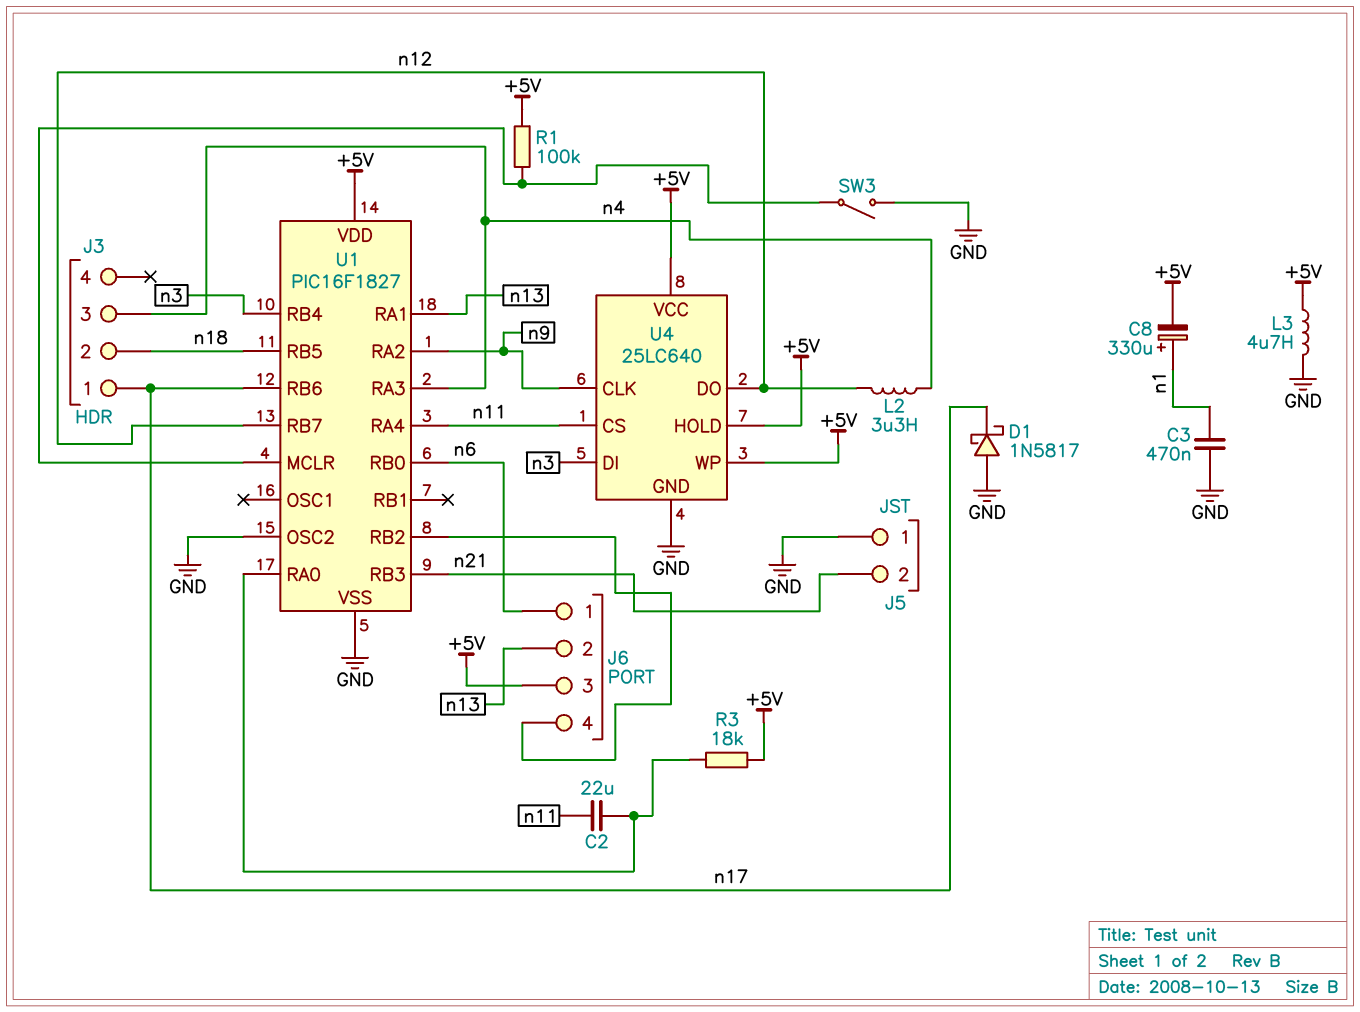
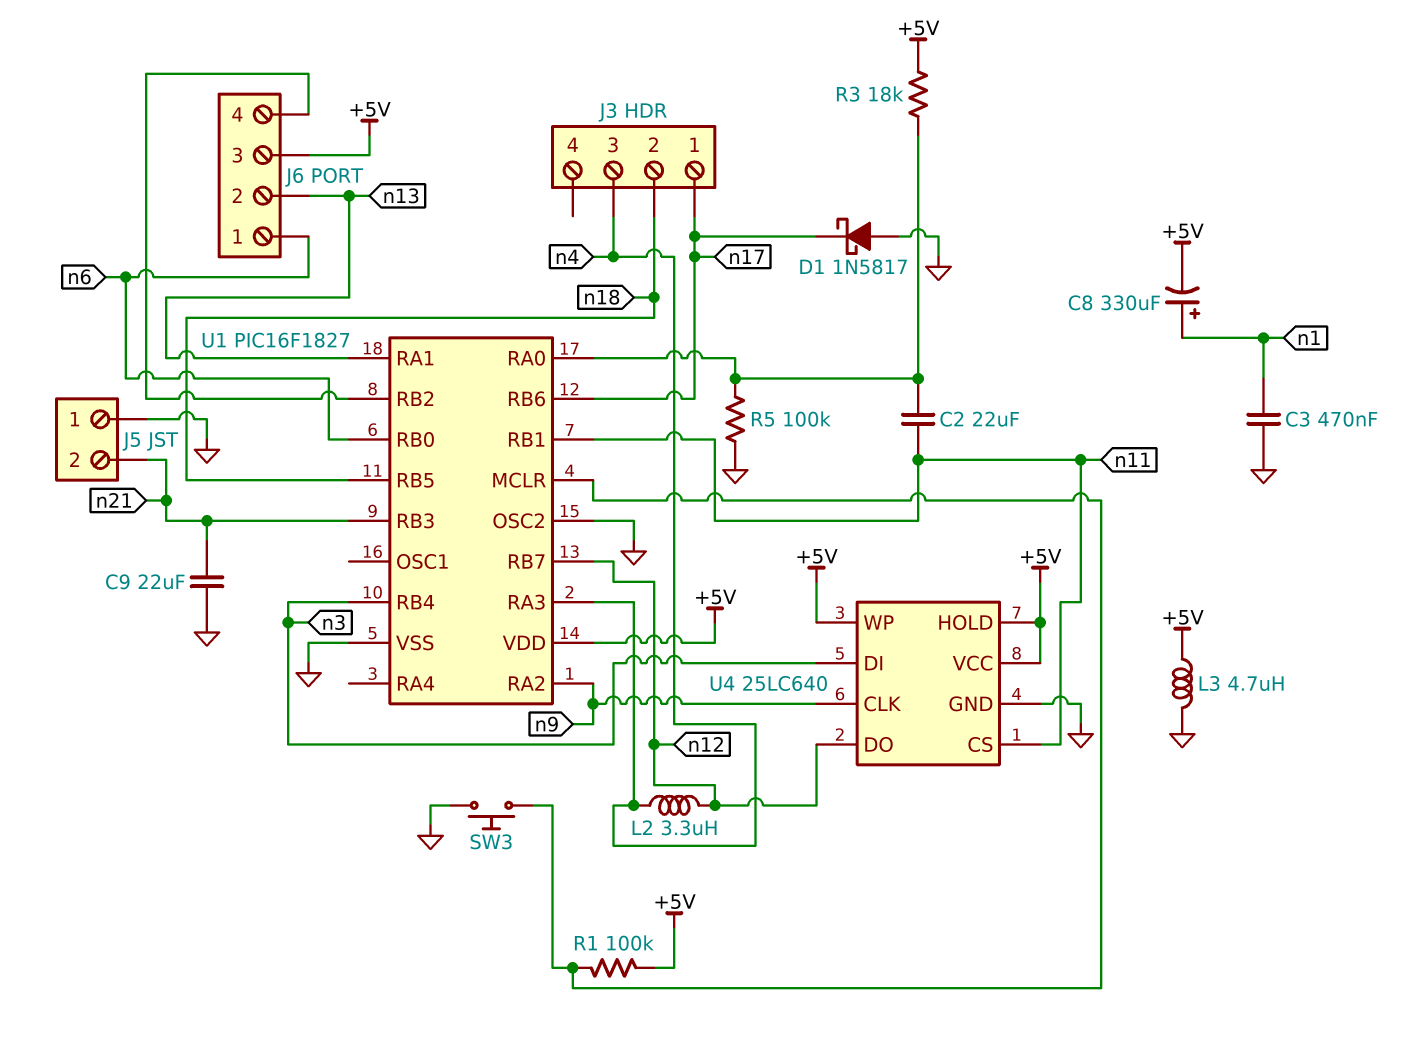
C9: none -> 22uF (GND, n21)
R5: none -> 100k (GND, U1/RA0)
SW3: switch (GND, U1/MCLR) -> button (GND, U1/MCLR)
U1 pin RA4: n11 -> none
U1 pin RB1: none -> n11

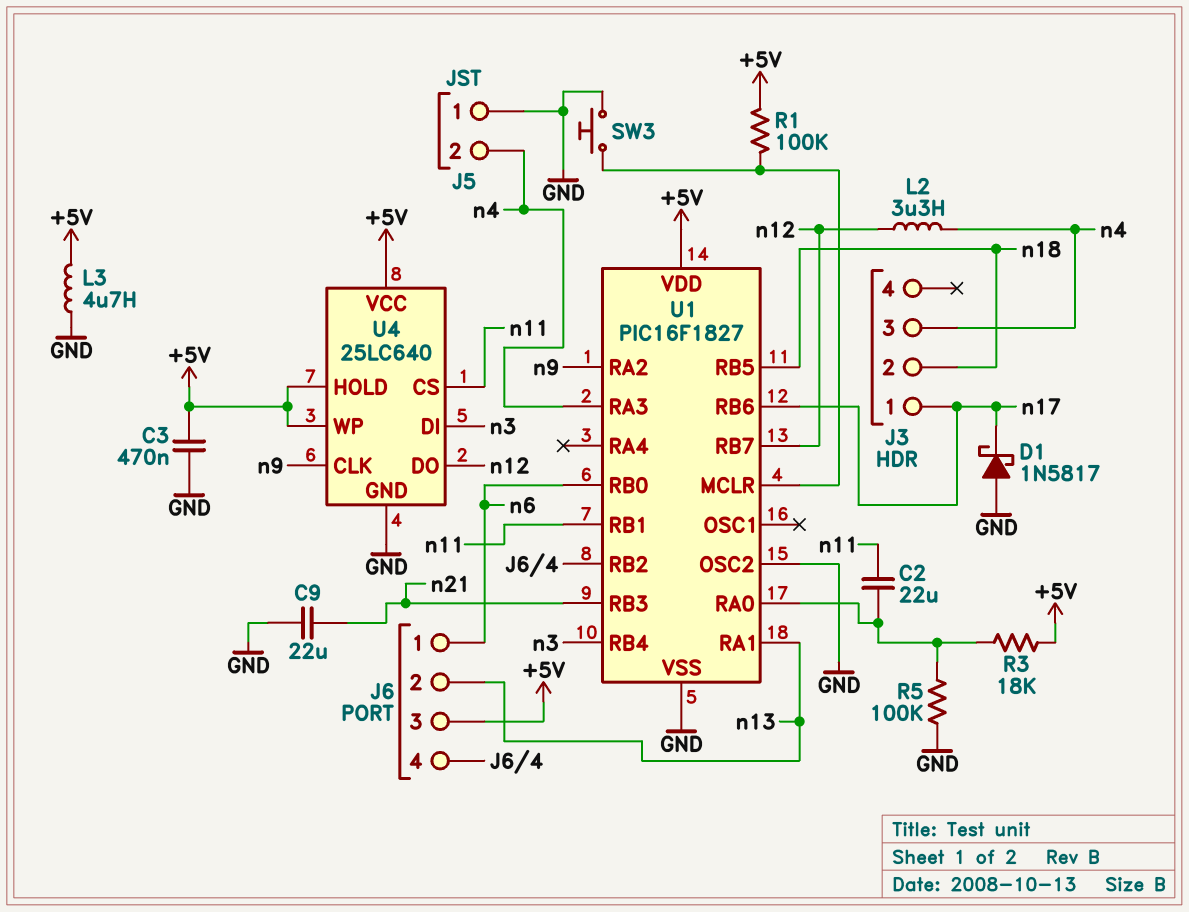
C3: 470nF (GND, n1) -> 470nF (+5V, GND)
C8: 330uF (plus n1, minus +5V) -> none
J5 pin 2: n21 -> n4

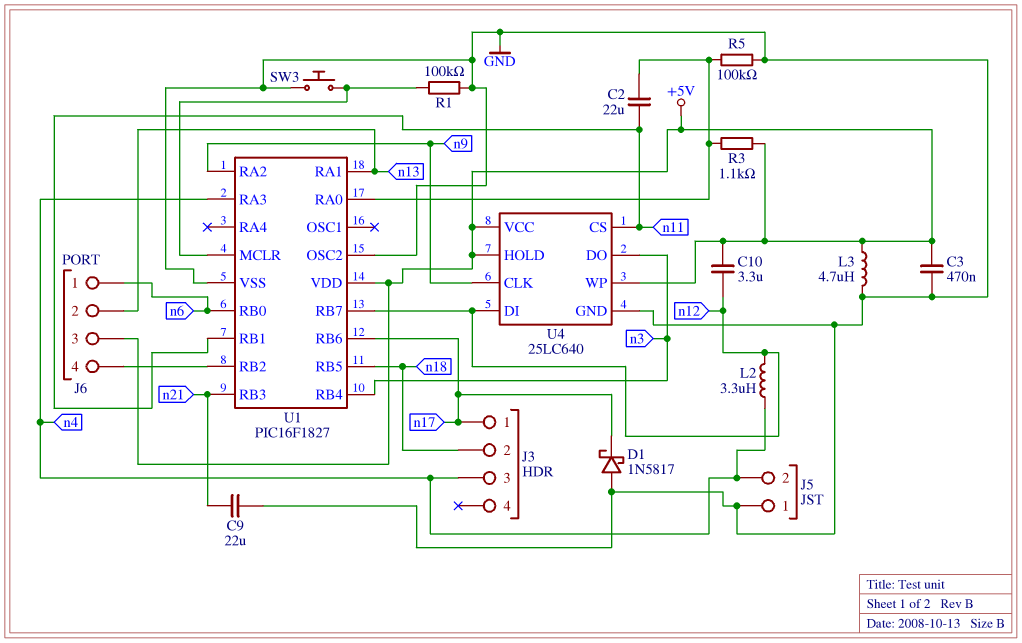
C10: none -> 3.3uF (+5V, n12)
R1: 100k (+5V, U1/MCLR) -> 100k (GND, U1/MCLR)
R3: 18k (+5V, U1/RA0) -> 1.1k (+5V, U1/RA0)
U4 pin DI: n3 -> n12
U4 pin DO: n12 -> n3

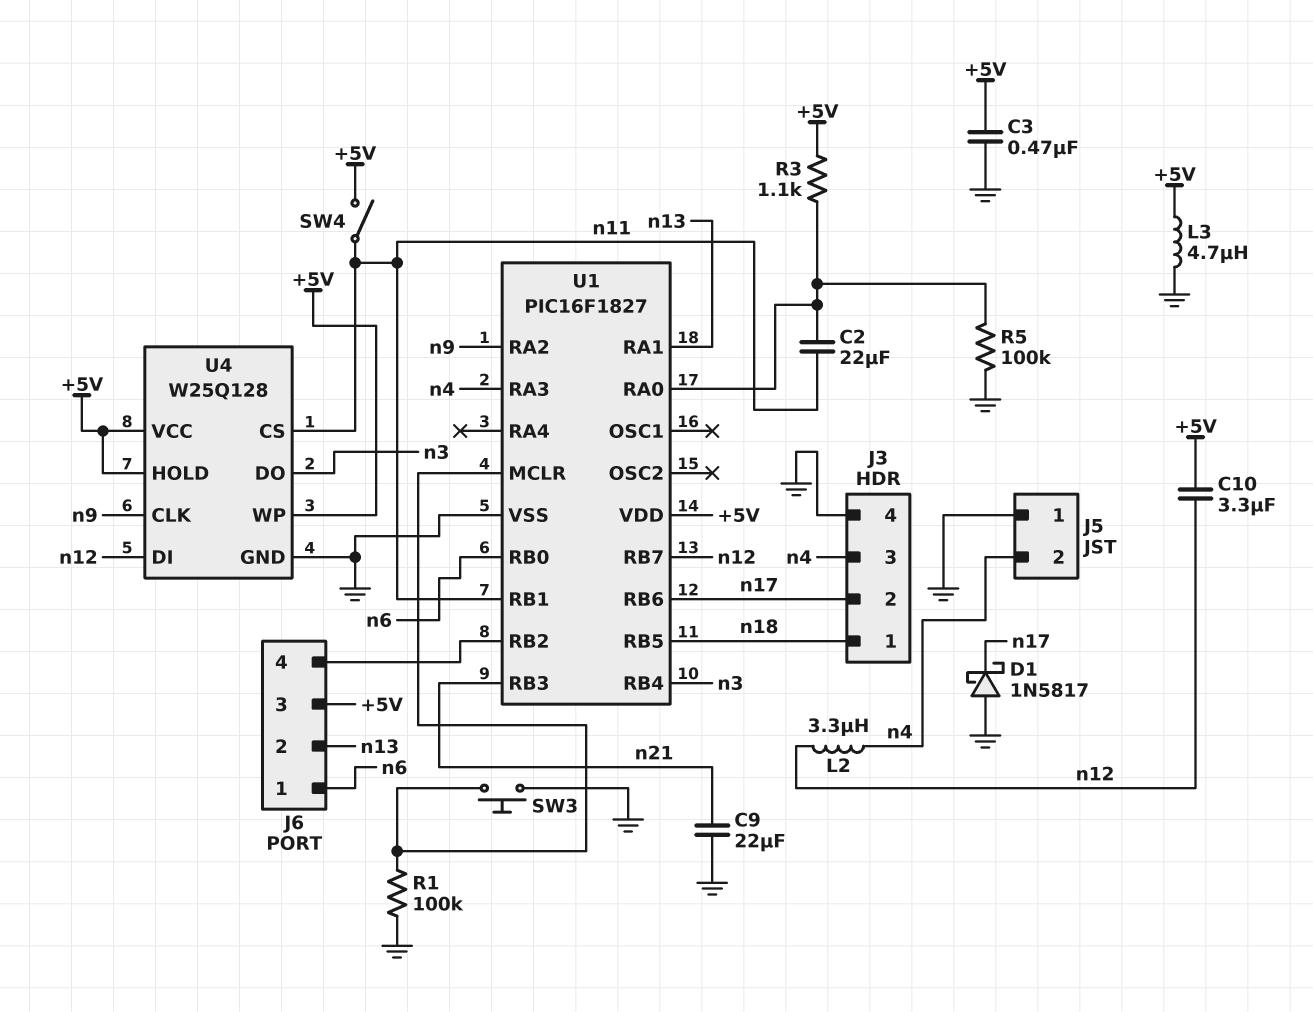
J3 pin 1: n17 -> n18
J3 pin 2: n18 -> n17
J3 pin 4: none -> GND
SW4: none -> switch (+5V, n11)
U1 pin OSC2: GND -> none
U4: 25LC640 -> W25Q128

